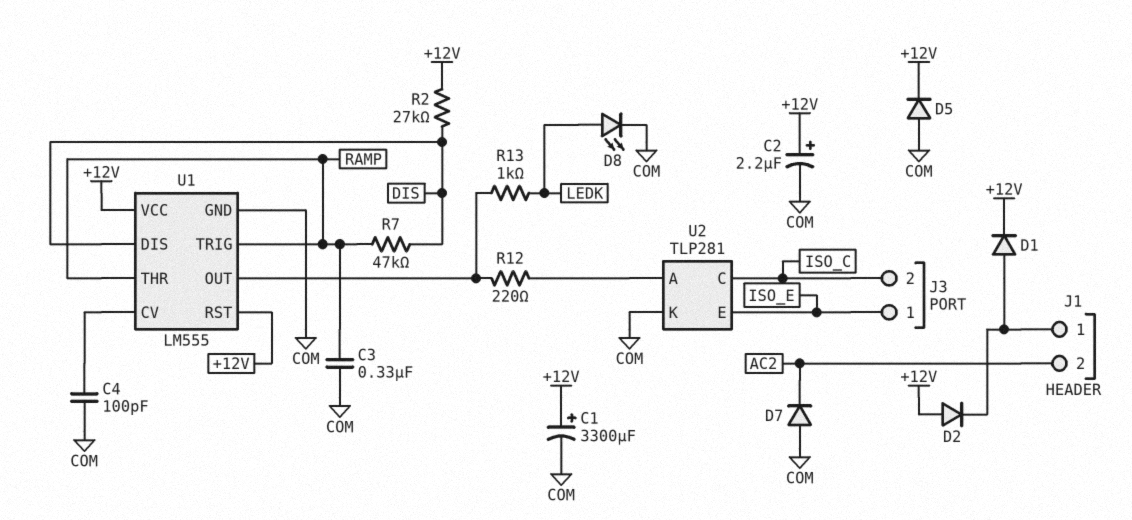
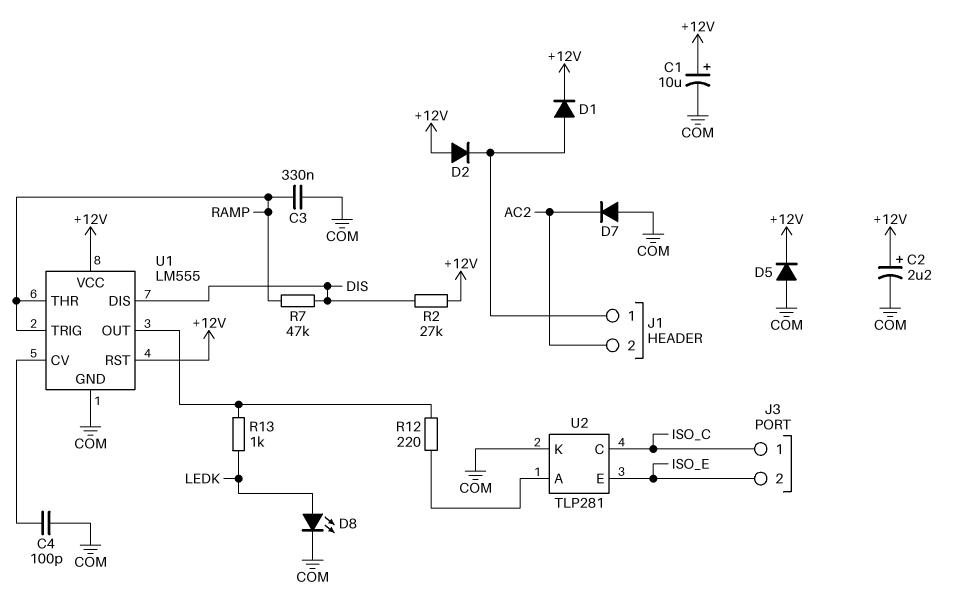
C1: 3300uF (plus +12V, minus COM) -> 10uF (plus +12V, minus COM)
J3 pin 1: ISO_E -> ISO_C
J3 pin 2: ISO_C -> ISO_E

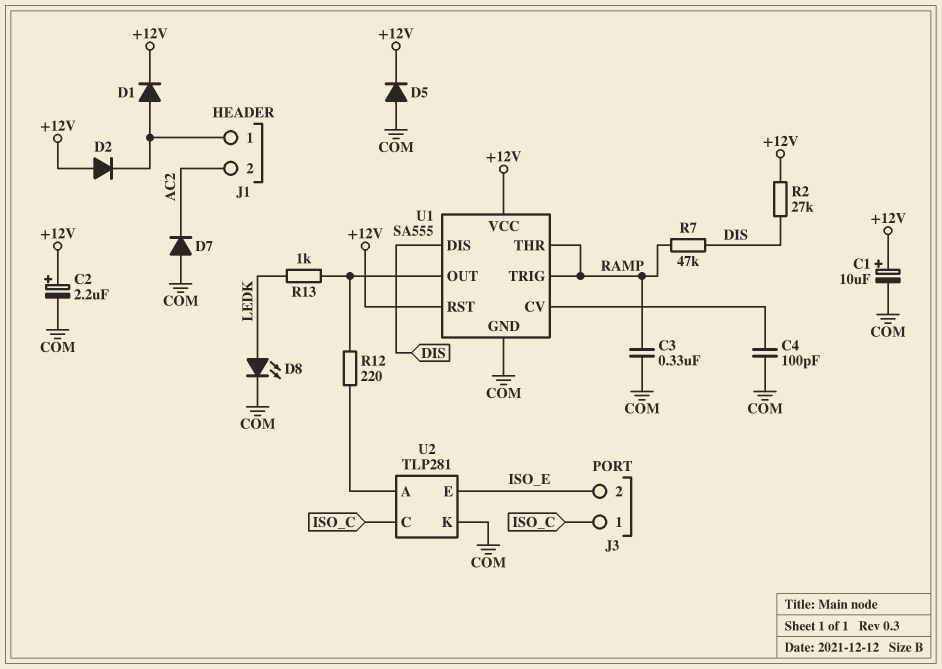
U1: LM555 -> SA555

